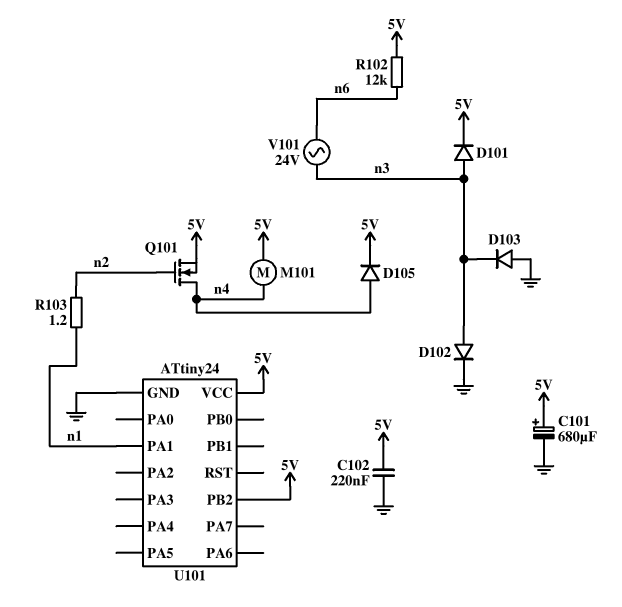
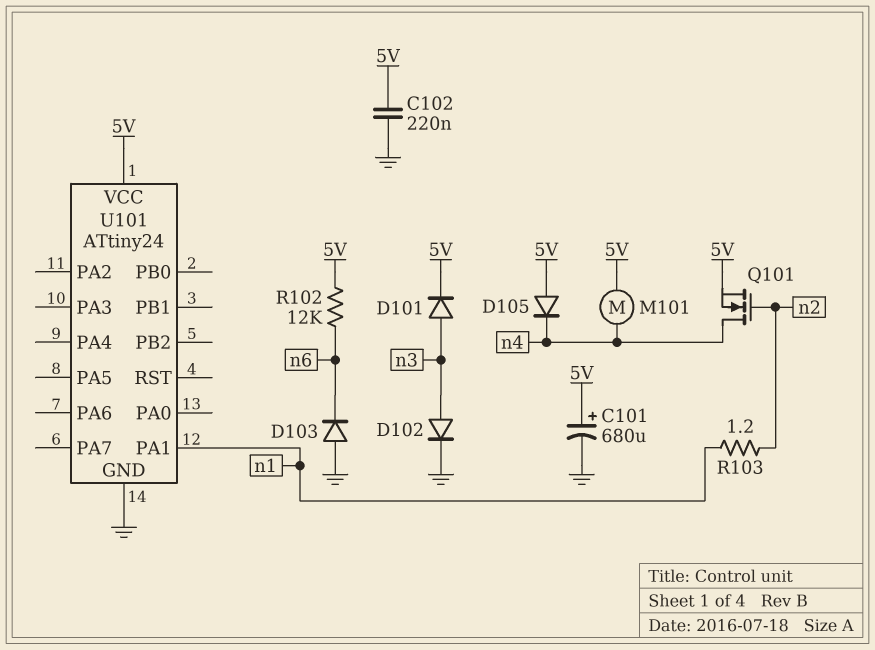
D103: diode (A GND, K n3) -> diode (A GND, K n6)
D105: diode (A n4, K 5V) -> diode (A 5V, K n4)
U101 pin PB2: 5V -> none
V101: AC 24V (n3, n6) -> none

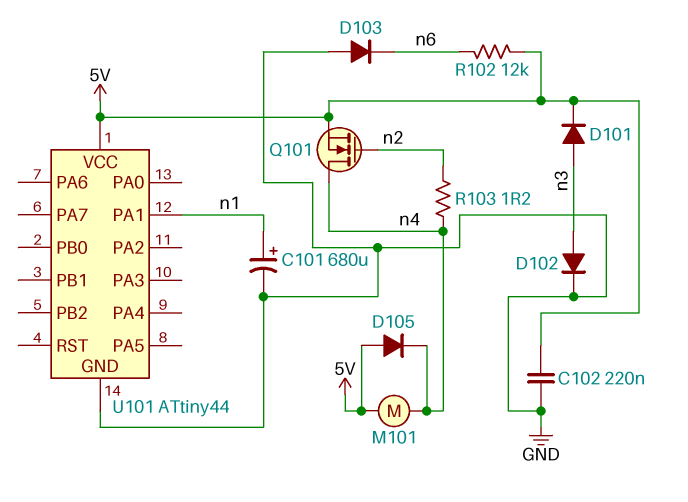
C101: 680uF (plus 5V, minus GND) -> 680uF (plus n1, minus GND)
R103: 1.2 (n1, n2) -> 1.2 (n2, n4)
U101: ATtiny24 -> ATtiny44

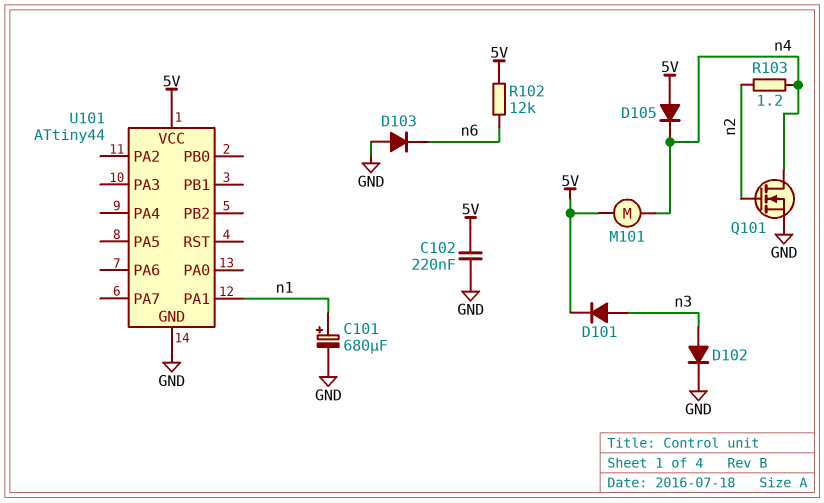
Q101: NMOS (G n2, D n4, S 5V) -> NMOS (G n2, D n4, S GND)

